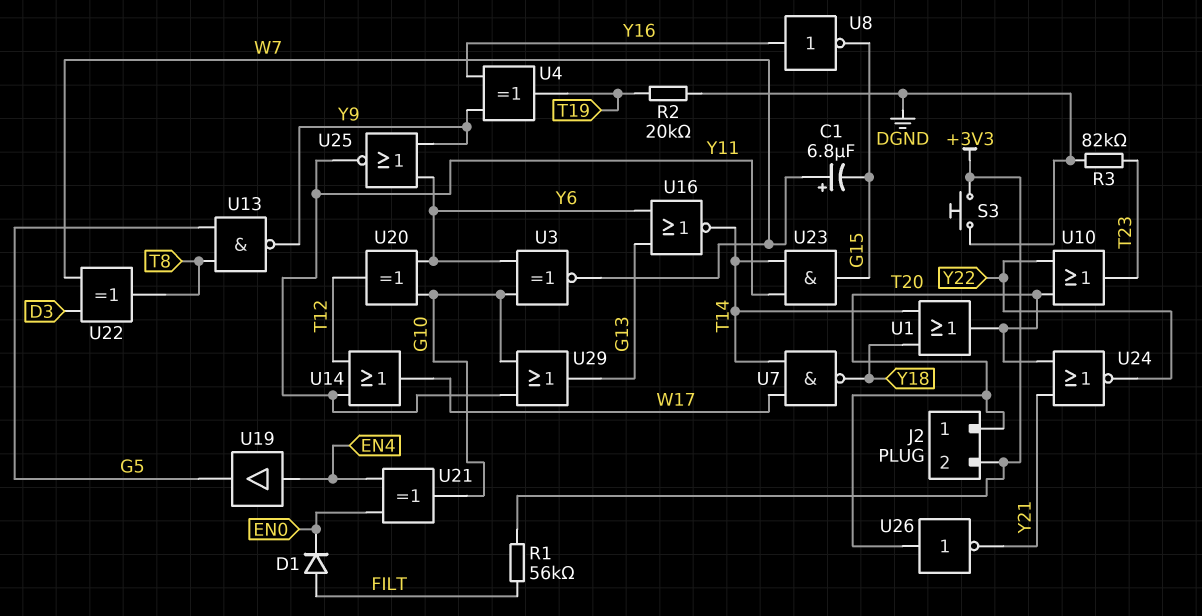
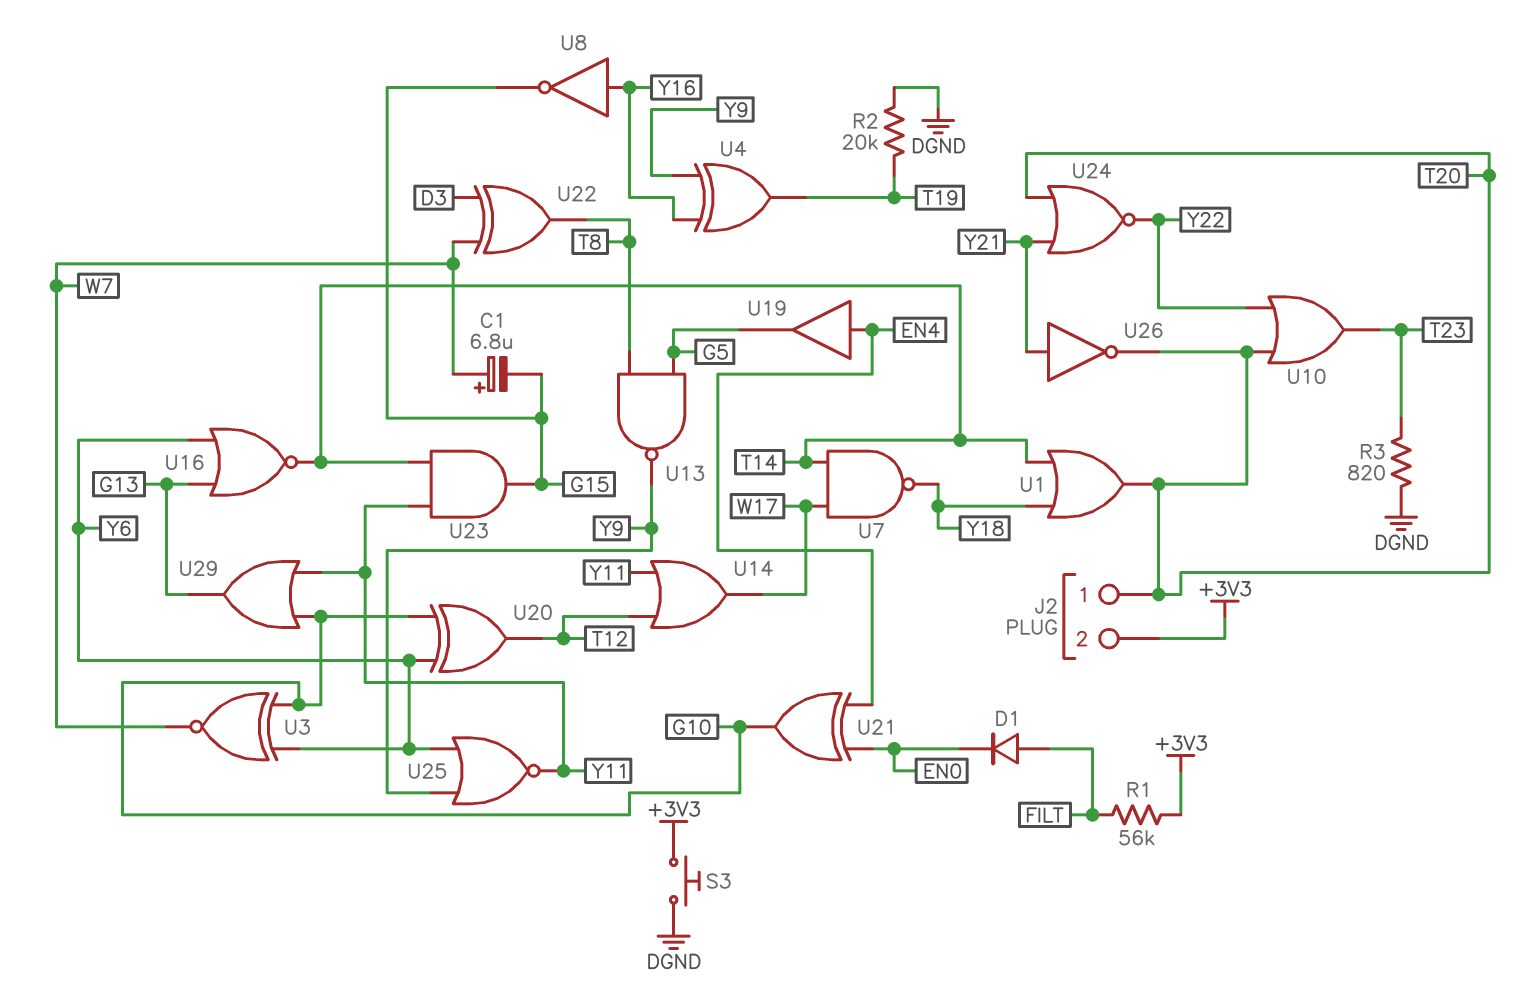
R3: 82k (DGND, T23) -> 820 (DGND, T23)
U26: NOT (in T20, out Y21) -> NOT (in Y21, out T20)

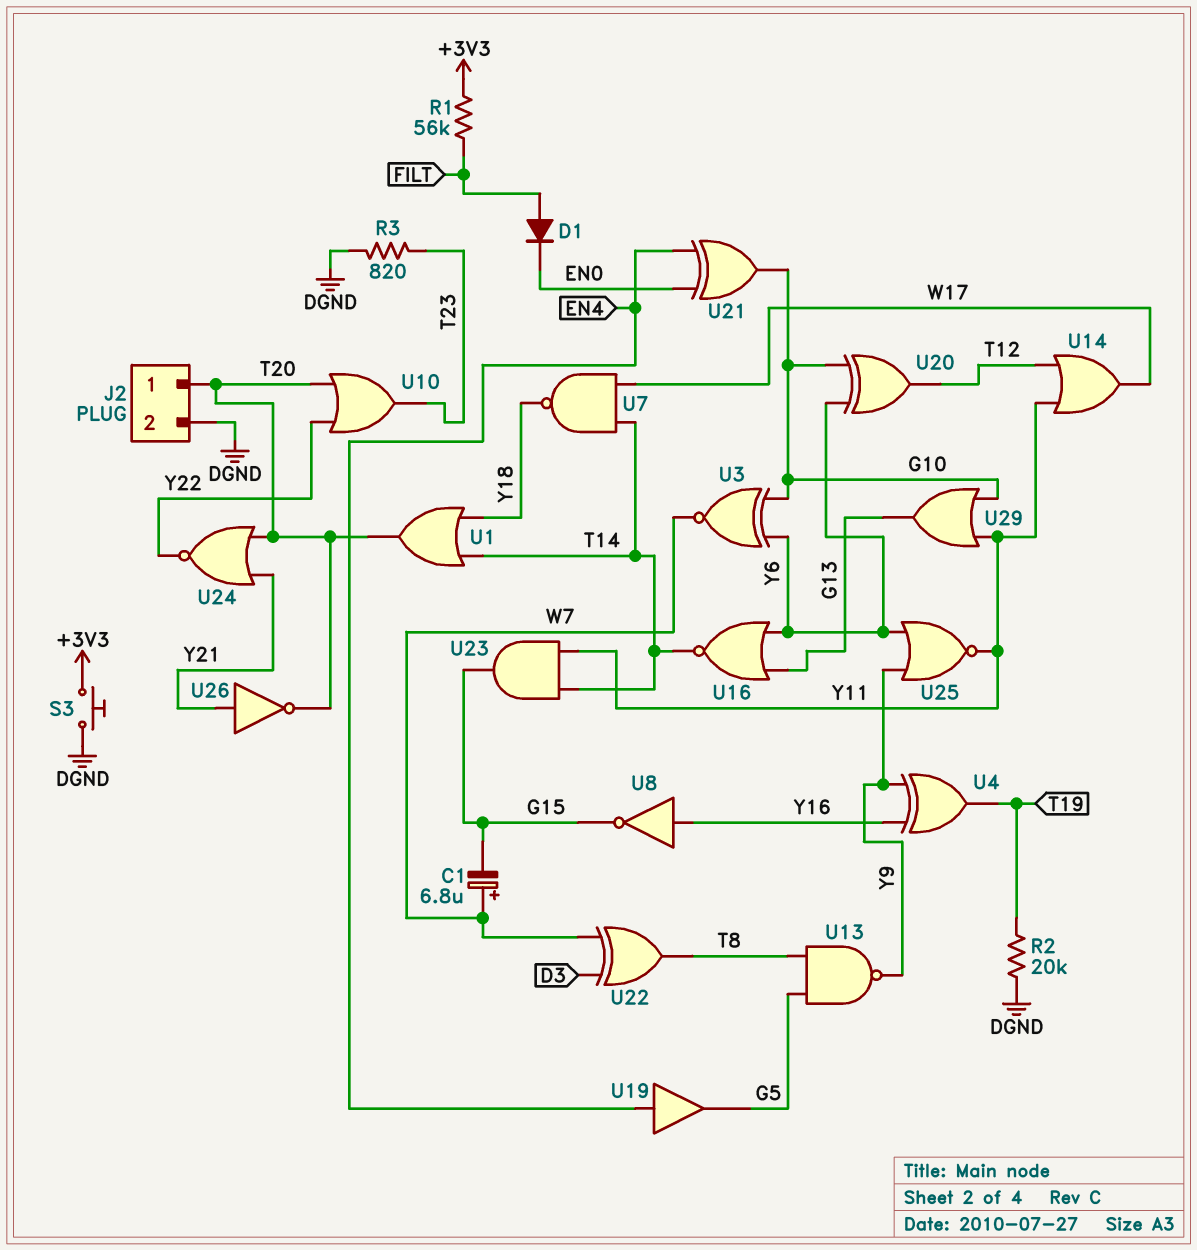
J2 pin 2: +3V3 -> DGND

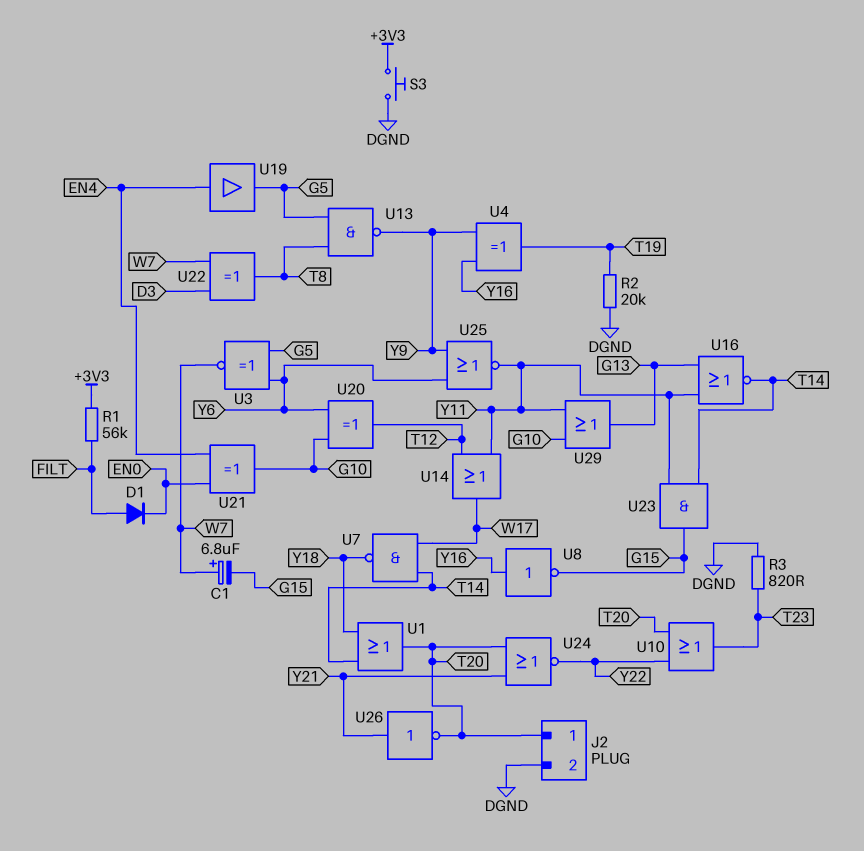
U3: XNOR (in G10, in Y6, out W7) -> XNOR (in G5, in Y6, out W7)
U16: NOR (in G13, in Y6, out T14) -> NOR (in G13, in Y11, out T14)

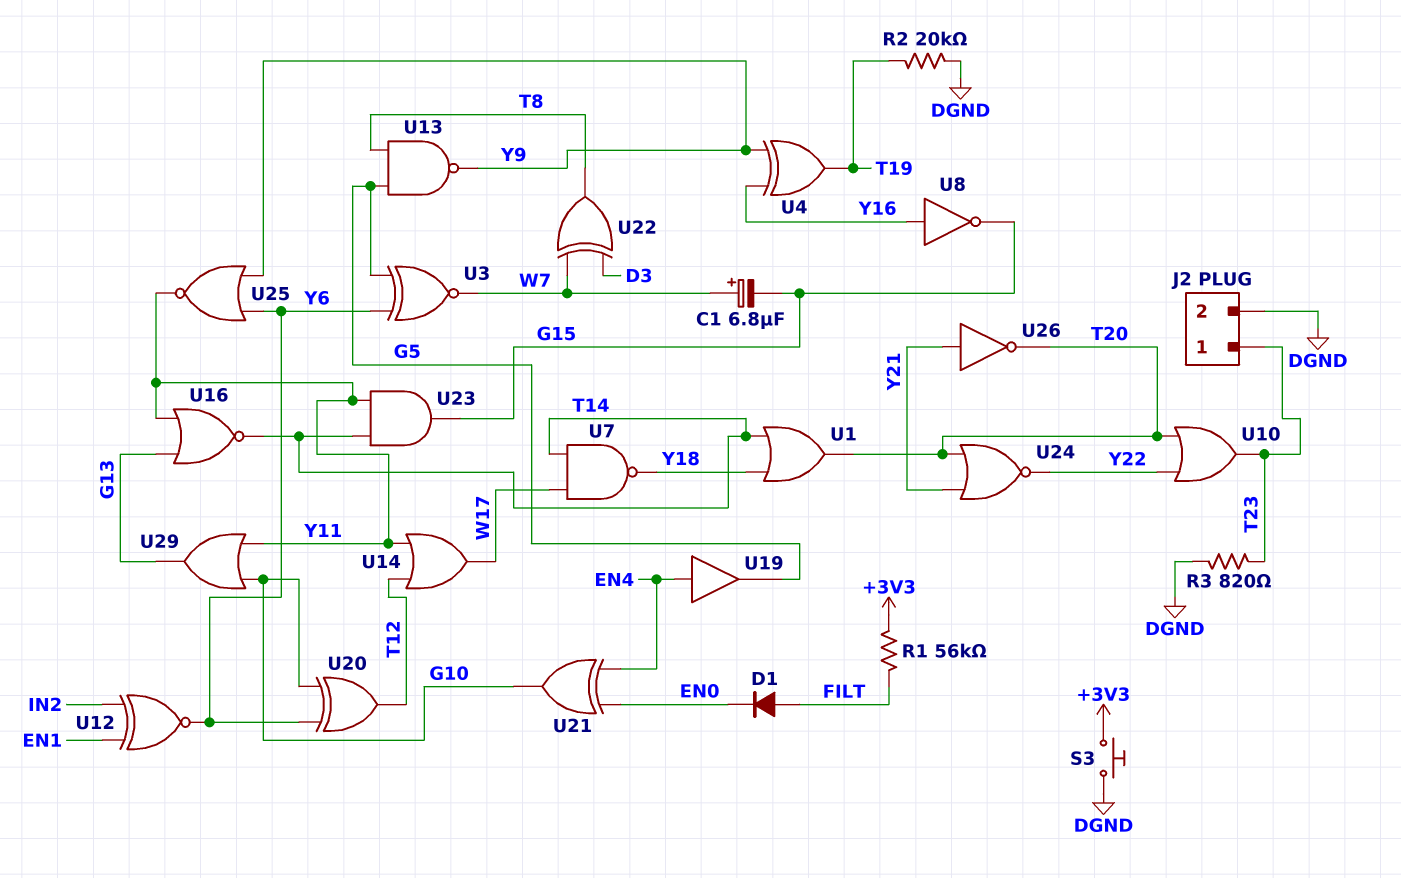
J2 pin 1: T20 -> T23
U12: none -> XNOR (in EN1, in IN2, out Y6)

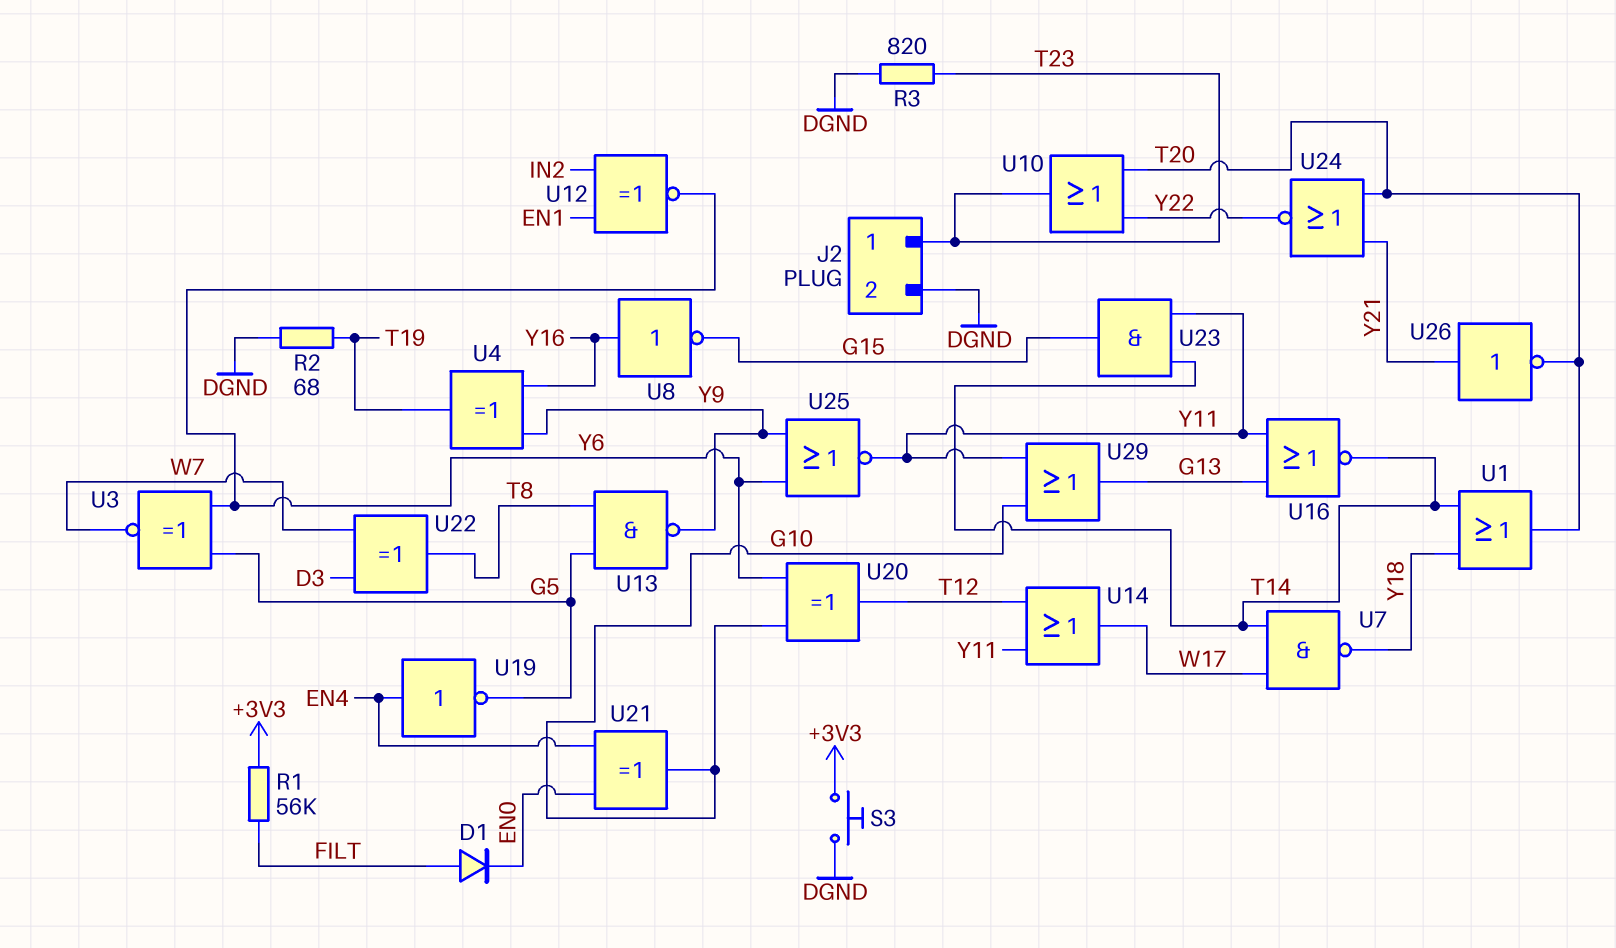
C1: 6.8uF (plus W7, minus G15) -> none
R2: 20k (DGND, T19) -> 68 (DGND, T19)
U19: buffer (in EN4, out G5) -> NOT (in EN4, out G5)

